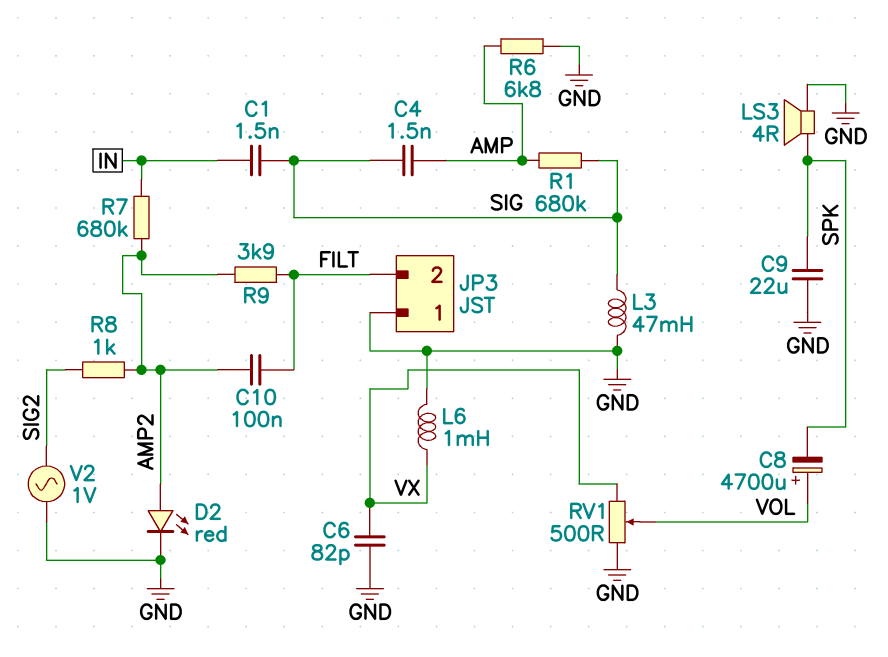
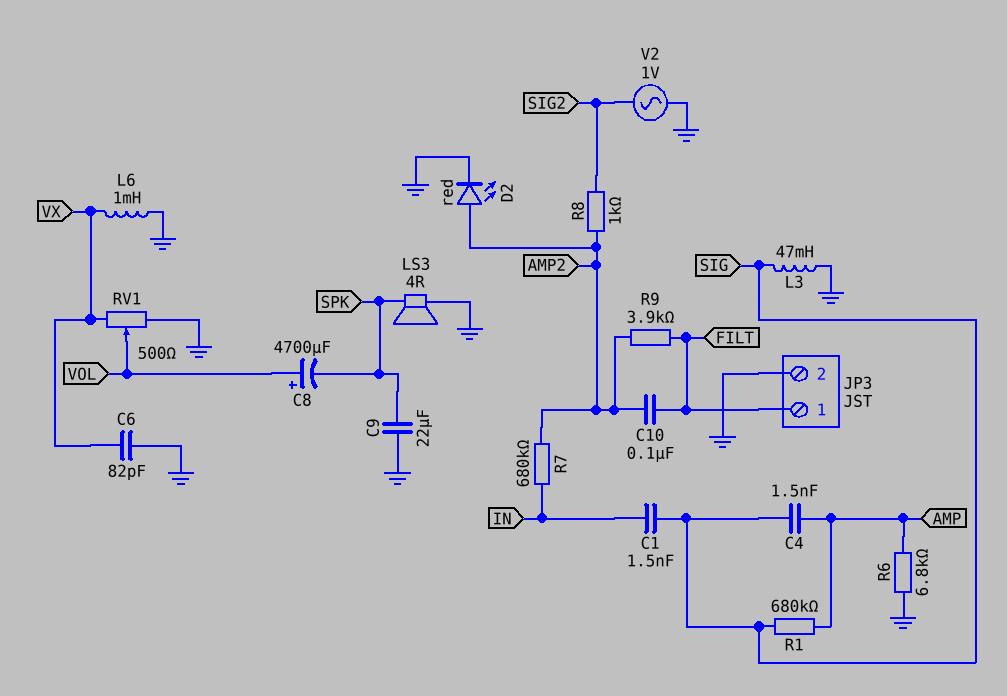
JP3 pin 1: GND -> FILT
JP3 pin 2: FILT -> GND

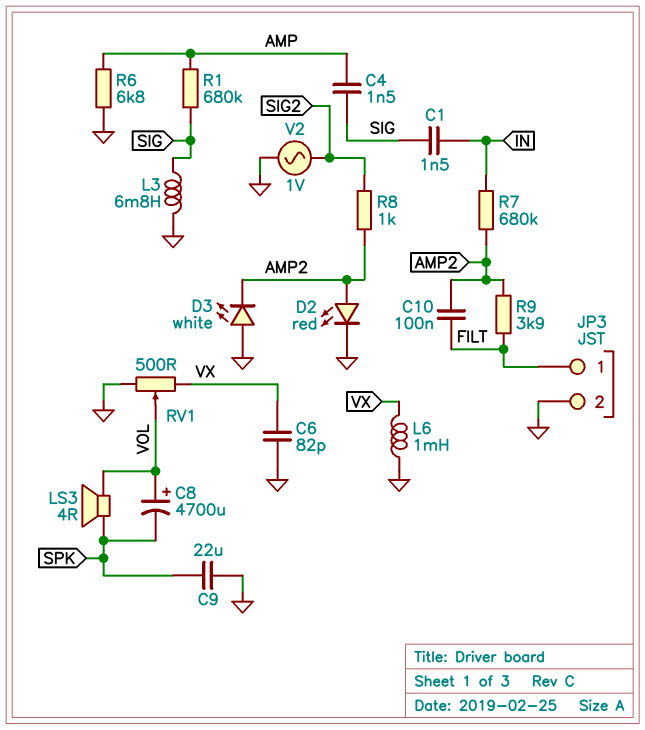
D3: none -> LED white (A GND, K AMP2)
L3: 47mH (GND, SIG) -> 6.8mH (GND, SIG)
LS3: speaker 4R (GND, SPK) -> speaker 4R (SPK, VOL)

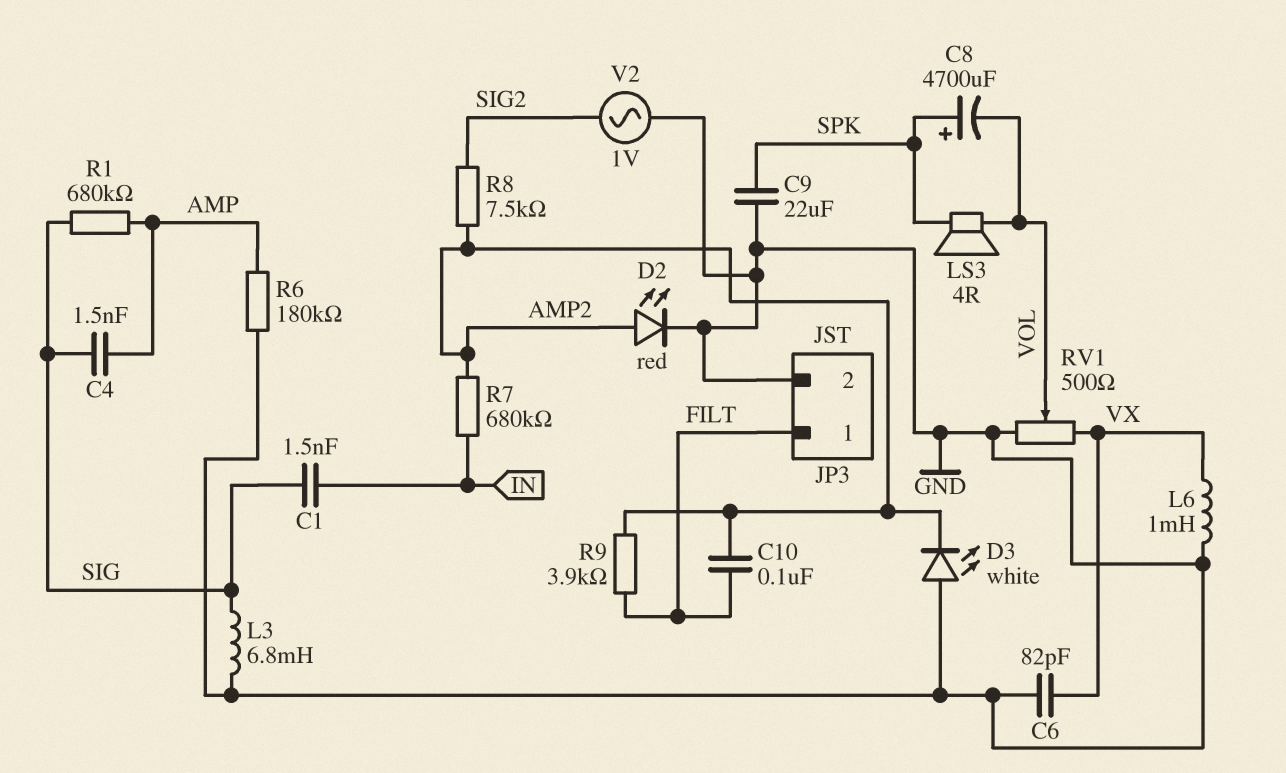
C8: 4700uF (plus VOL, minus SPK) -> 4700uF (plus SPK, minus VOL)
R6: 6.8k (AMP, GND) -> 180k (AMP, GND)
R8: 1k (AMP2, SIG2) -> 7.5k (AMP2, SIG2)

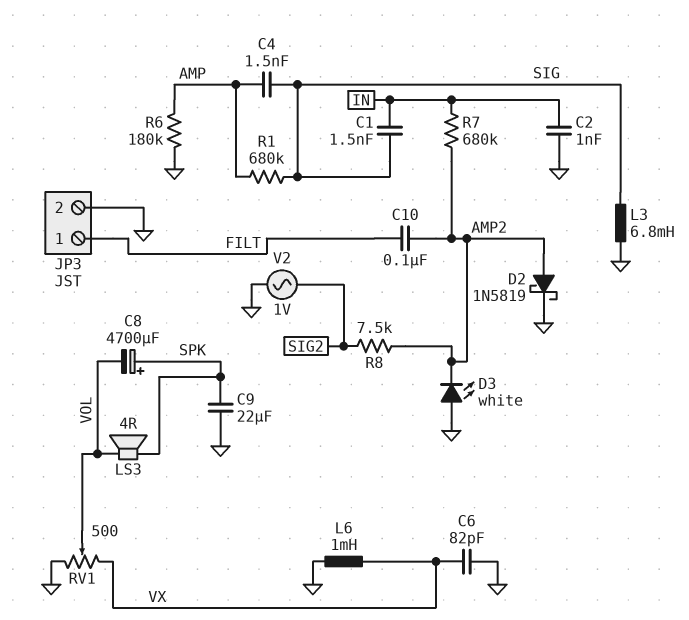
C2: none -> 1nF (GND, IN)
D2: LED red (A AMP2, K GND) -> schottky 1N5819 (A AMP2, K GND)
R9: 3.9k (AMP2, FILT) -> none

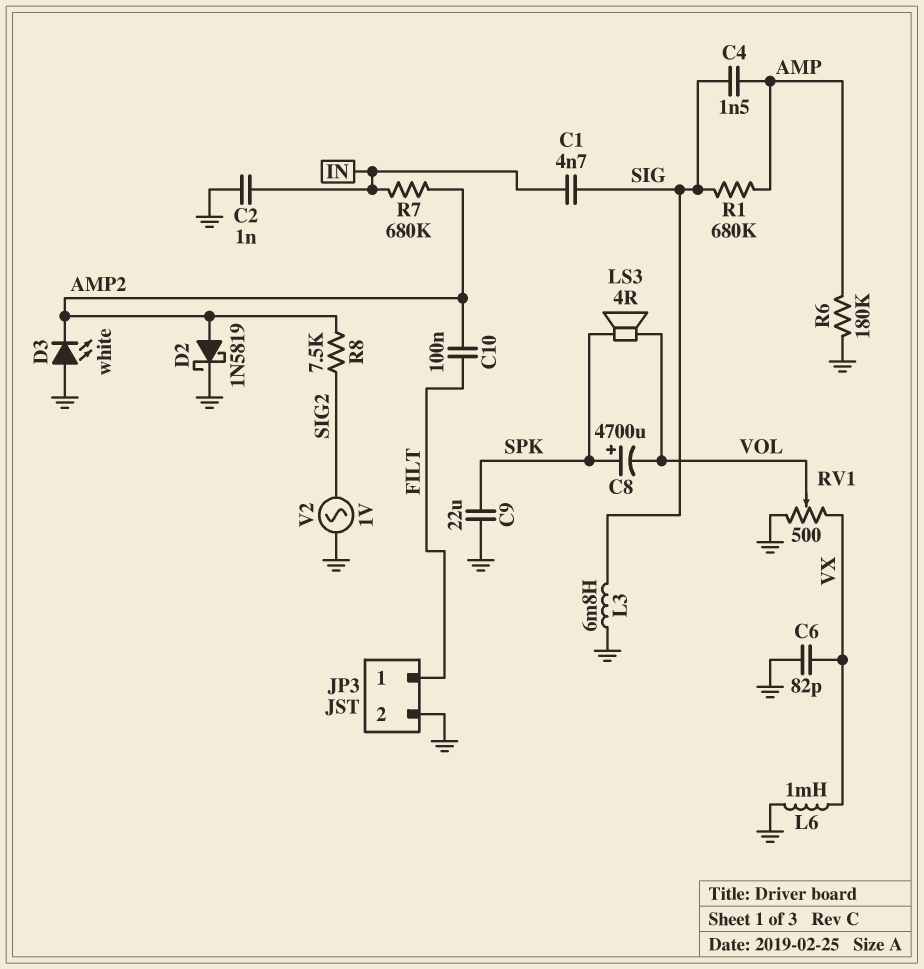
C1: 1.5nF (IN, SIG) -> 4.7nF (IN, SIG)

